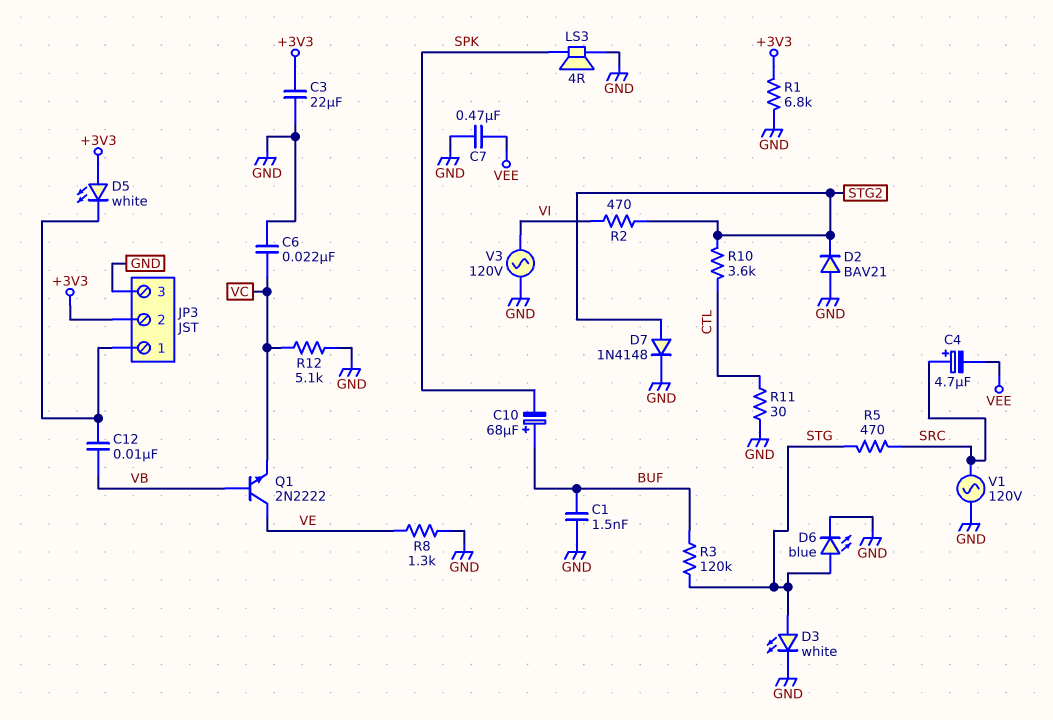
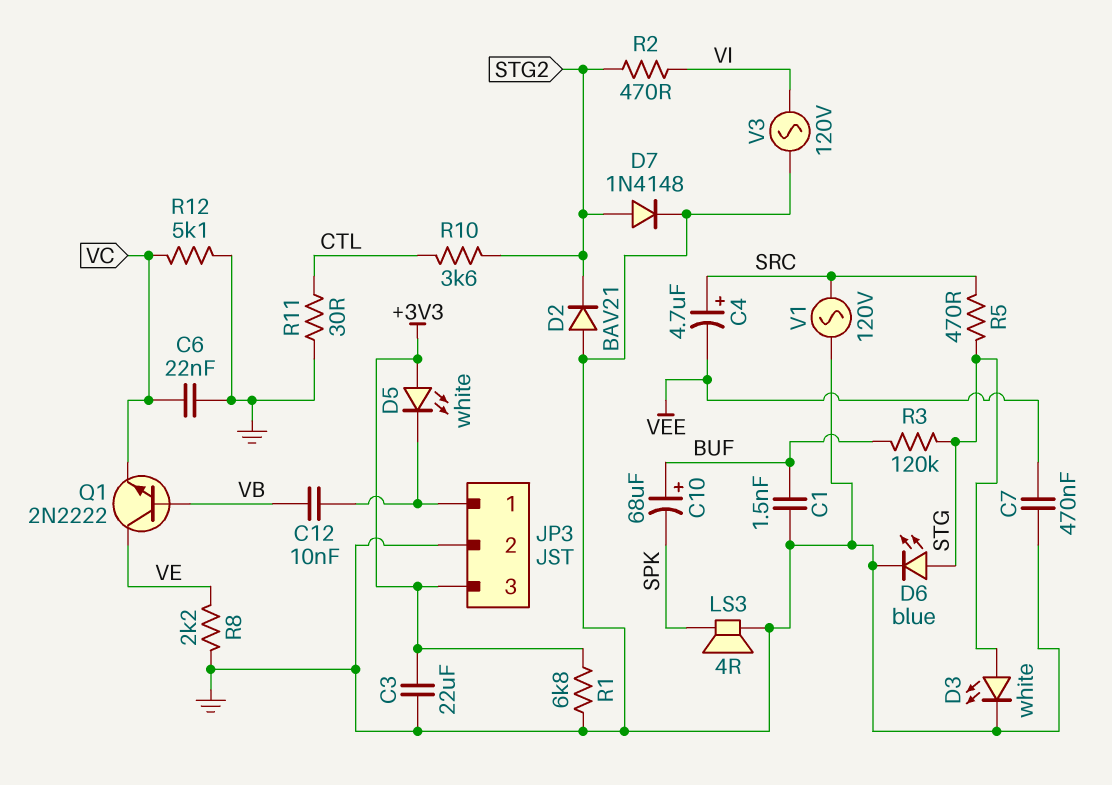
JP3 pin 2: +3V3 -> GND
JP3 pin 3: GND -> +3V3
R8: 1.3k (GND, VE) -> 2.2k (GND, VE)

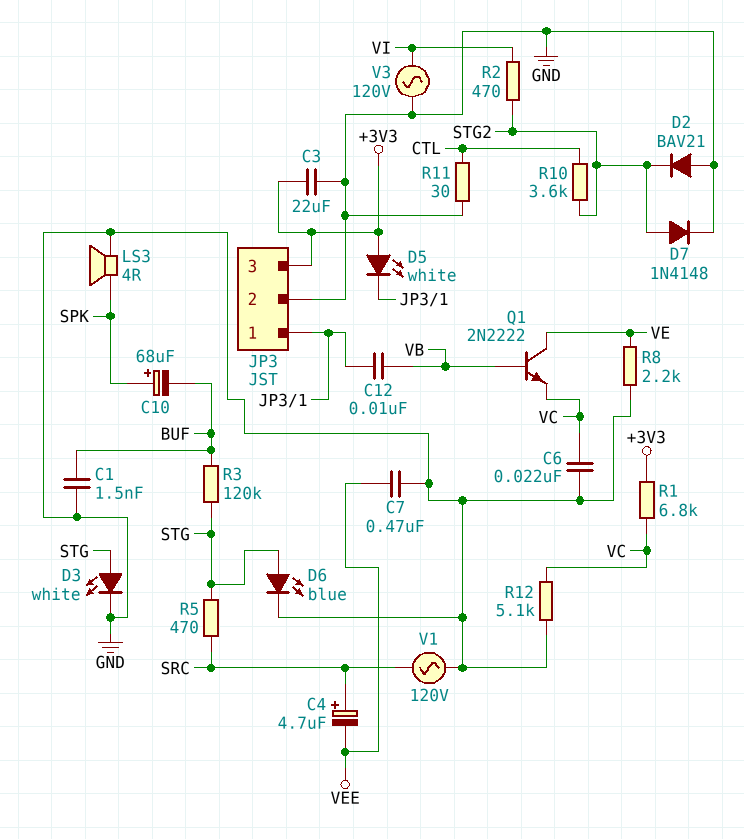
C10: 68uF (plus BUF, minus SPK) -> 68uF (plus SPK, minus BUF)
R1: 6.8k (+3V3, GND) -> 6.8k (+3V3, VC)

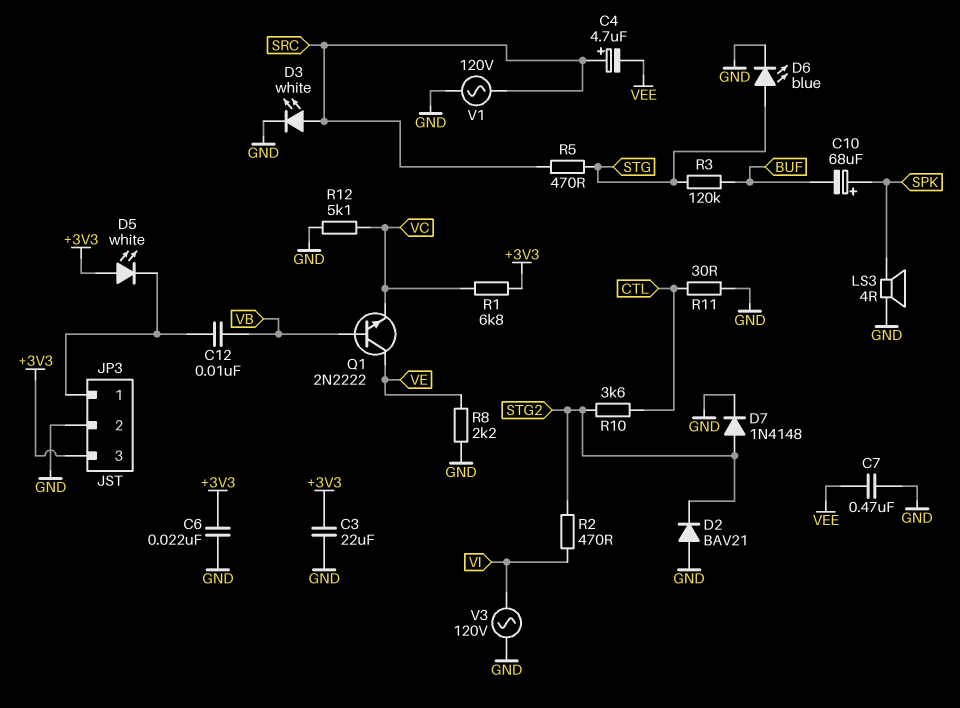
C1: 1.5nF (BUF, GND) -> none
C6: 22nF (GND, VC) -> 22nF (+3V3, GND)
D3: LED white (A STG, K GND) -> LED white (A SRC, K GND)

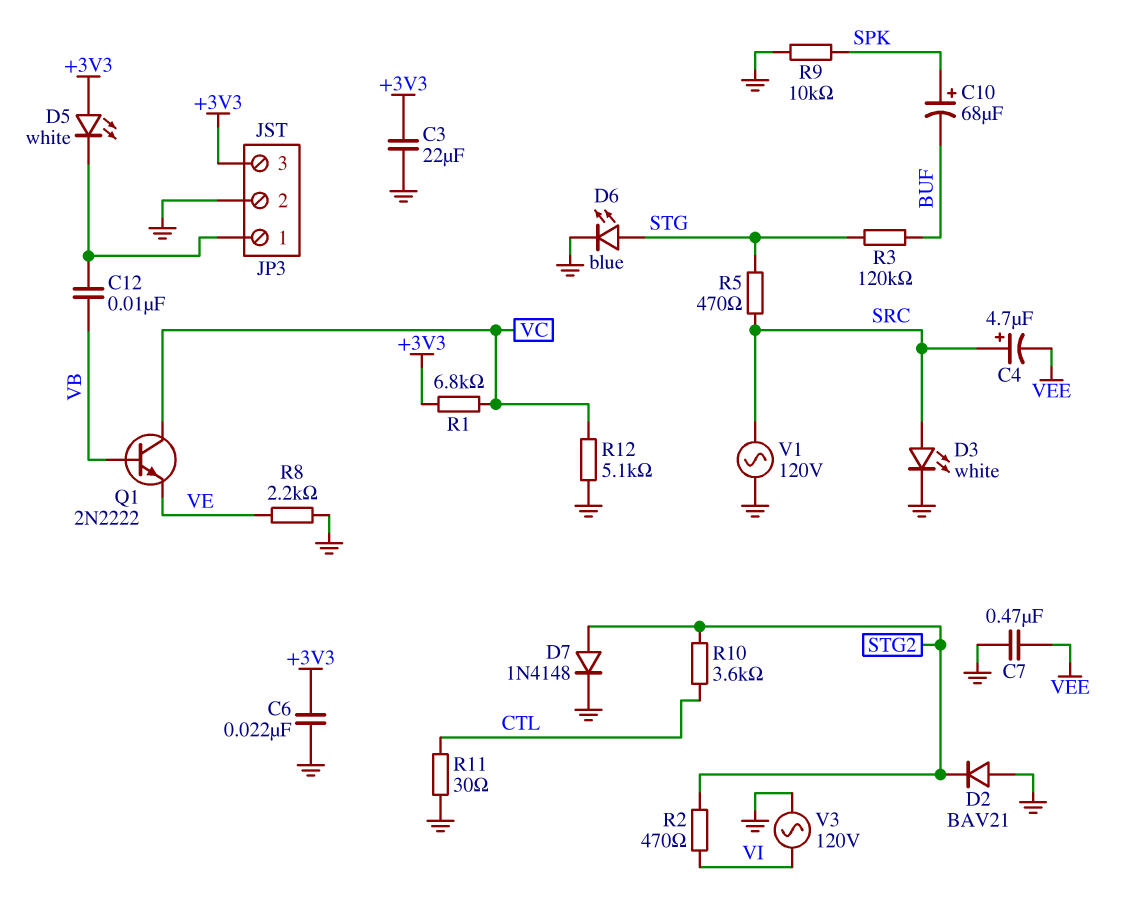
LS3: speaker 4R (GND, SPK) -> none
Q1: NPN 2N2222 (B VB, C VE, E VC) -> NPN 2N2222 (B VB, C VC, E VE)
R9: none -> 10k (GND, SPK)

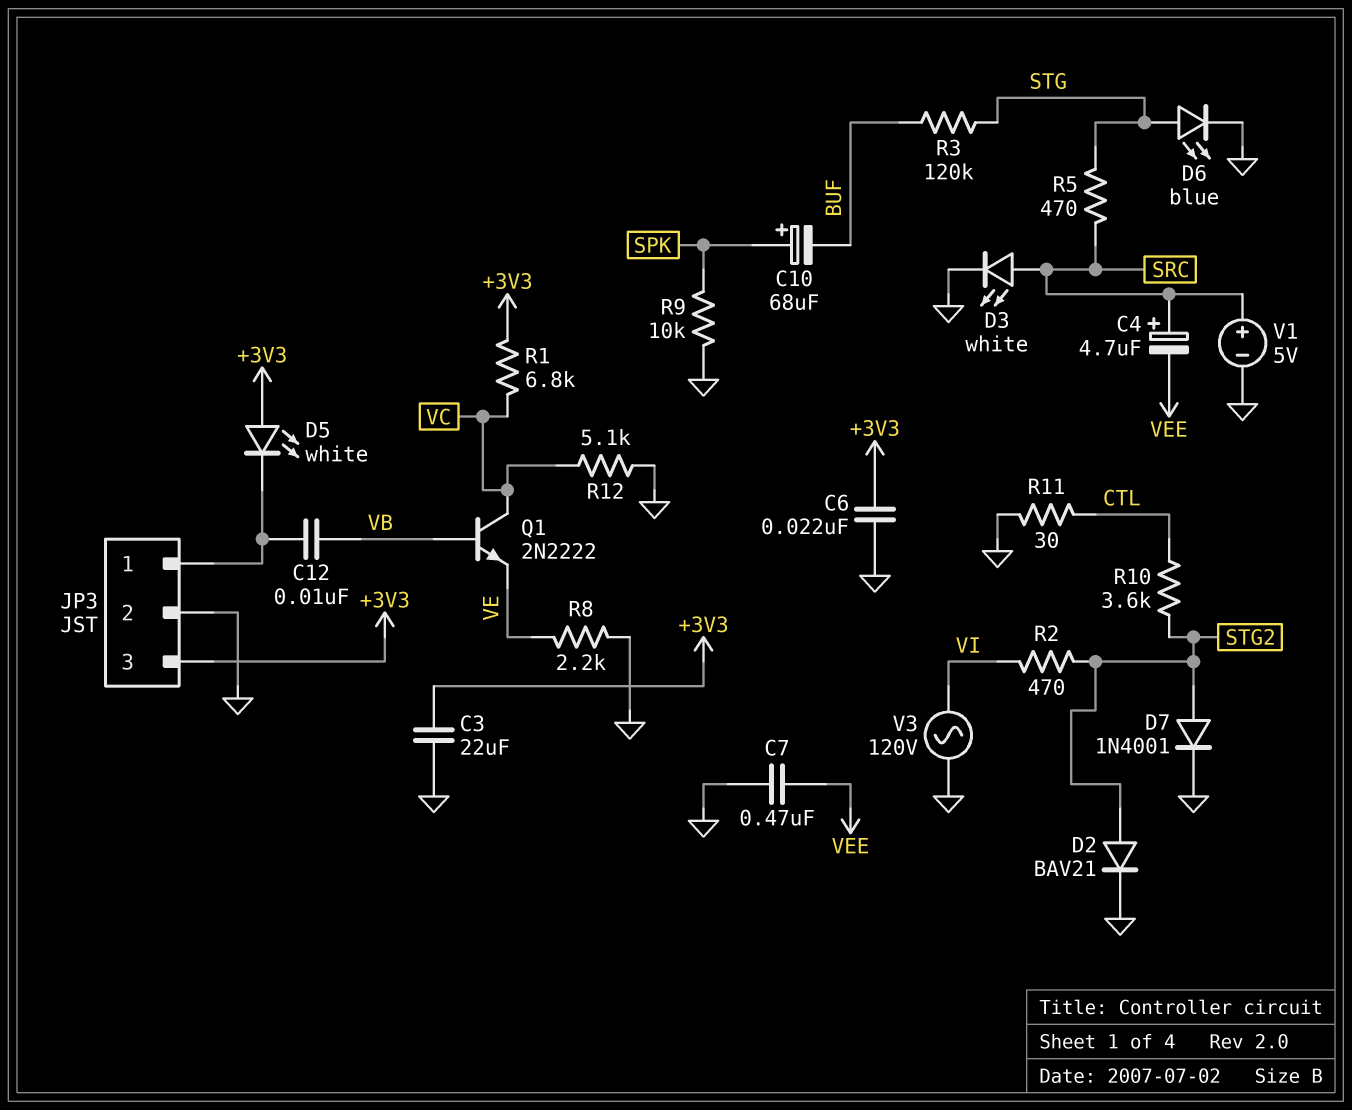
D2: diode BAV21 (A GND, K STG2) -> diode BAV21 (A STG2, K GND)
D7: diode 1N4148 (A STG2, K GND) -> diode 1N4001 (A STG2, K GND)
V1: AC 120V (GND, SRC) -> 5V (plus SRC, minus GND)

